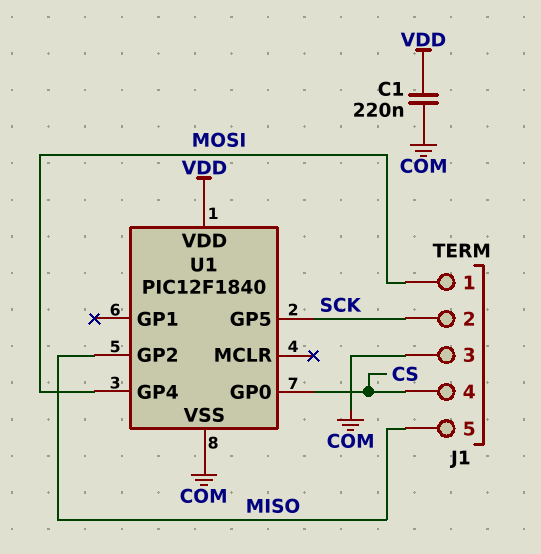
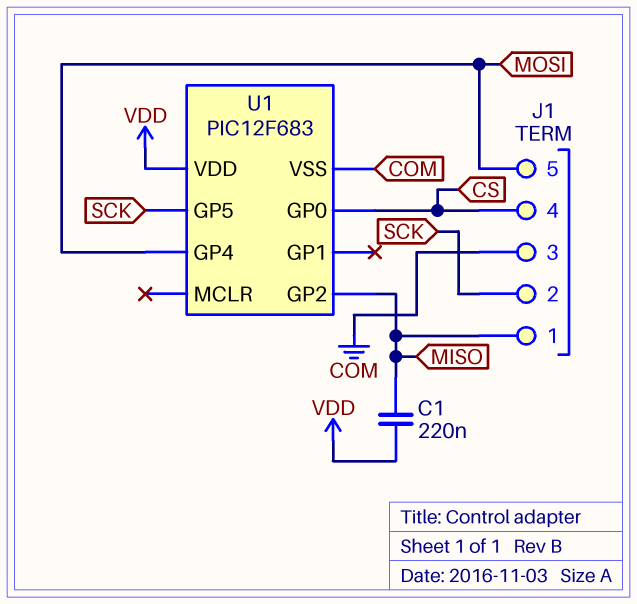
C1: 220nF (COM, VDD) -> 220nF (MISO, VDD)
J1 pin 1: MOSI -> MISO
J1 pin 5: MISO -> MOSI
U1: PIC12F1840 -> PIC12F683

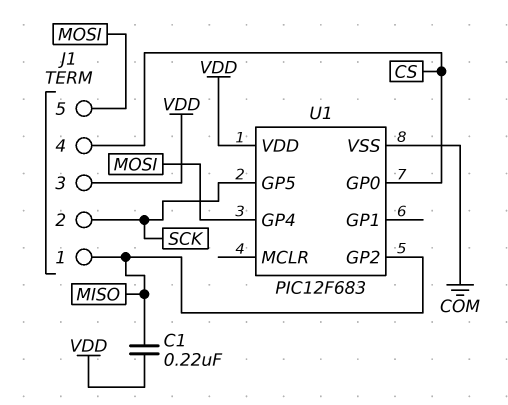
J1 pin 3: COM -> VDD

